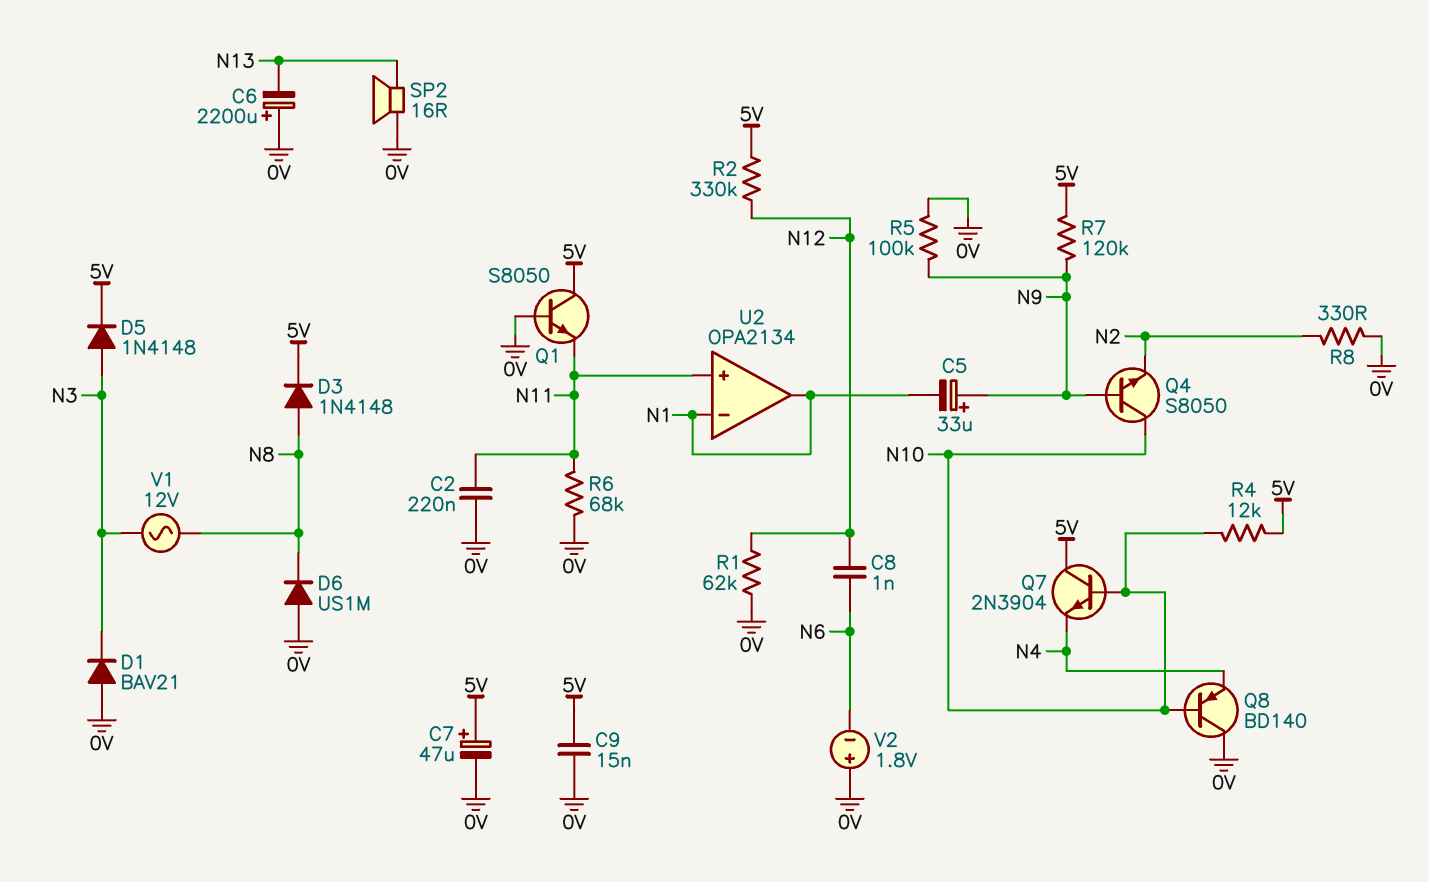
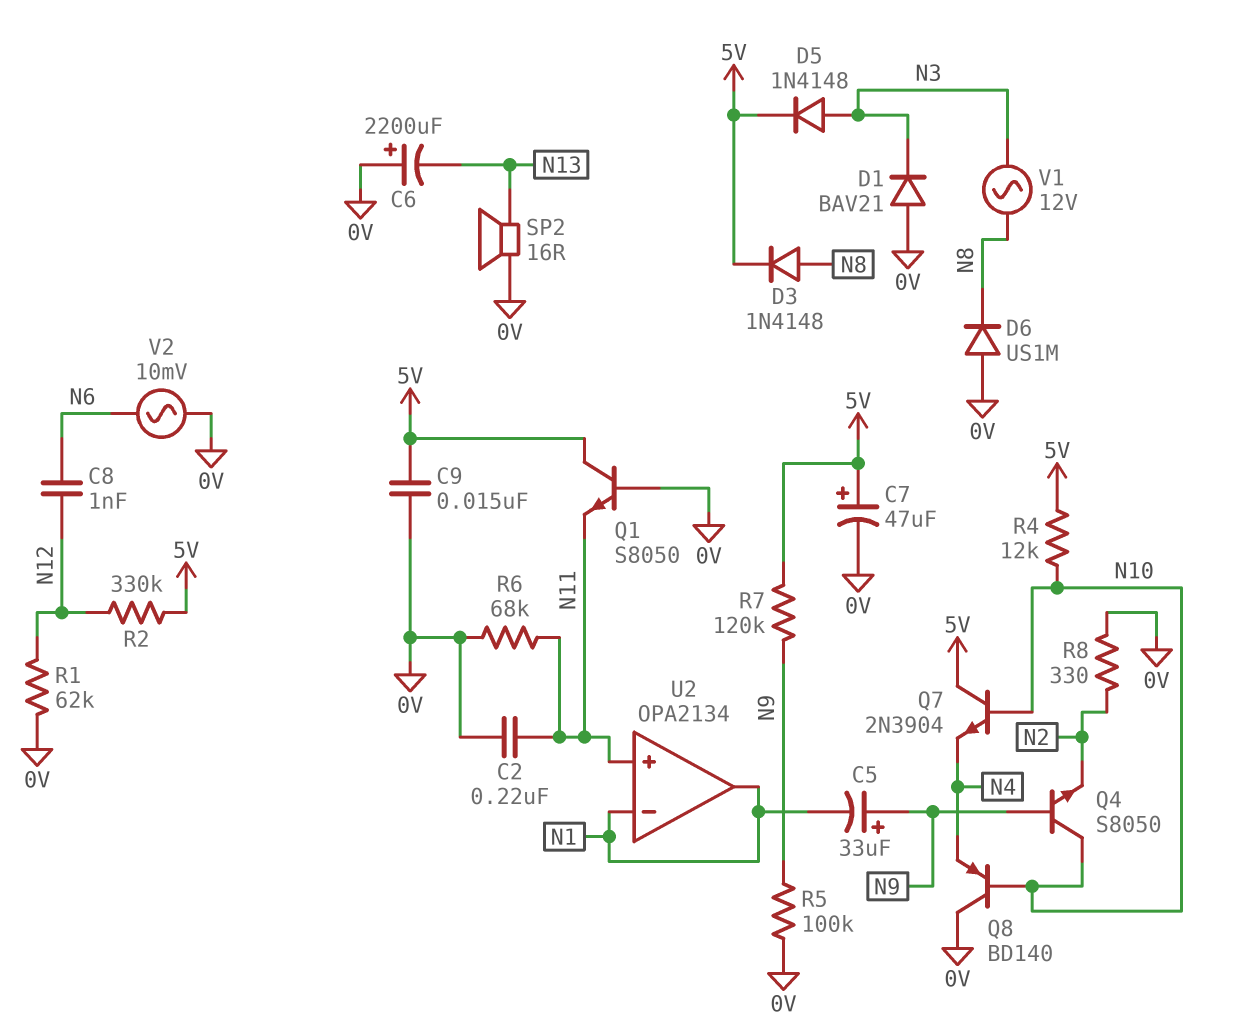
V2: 1.8V (plus 0V, minus N6) -> AC 10mV (0V, N6)

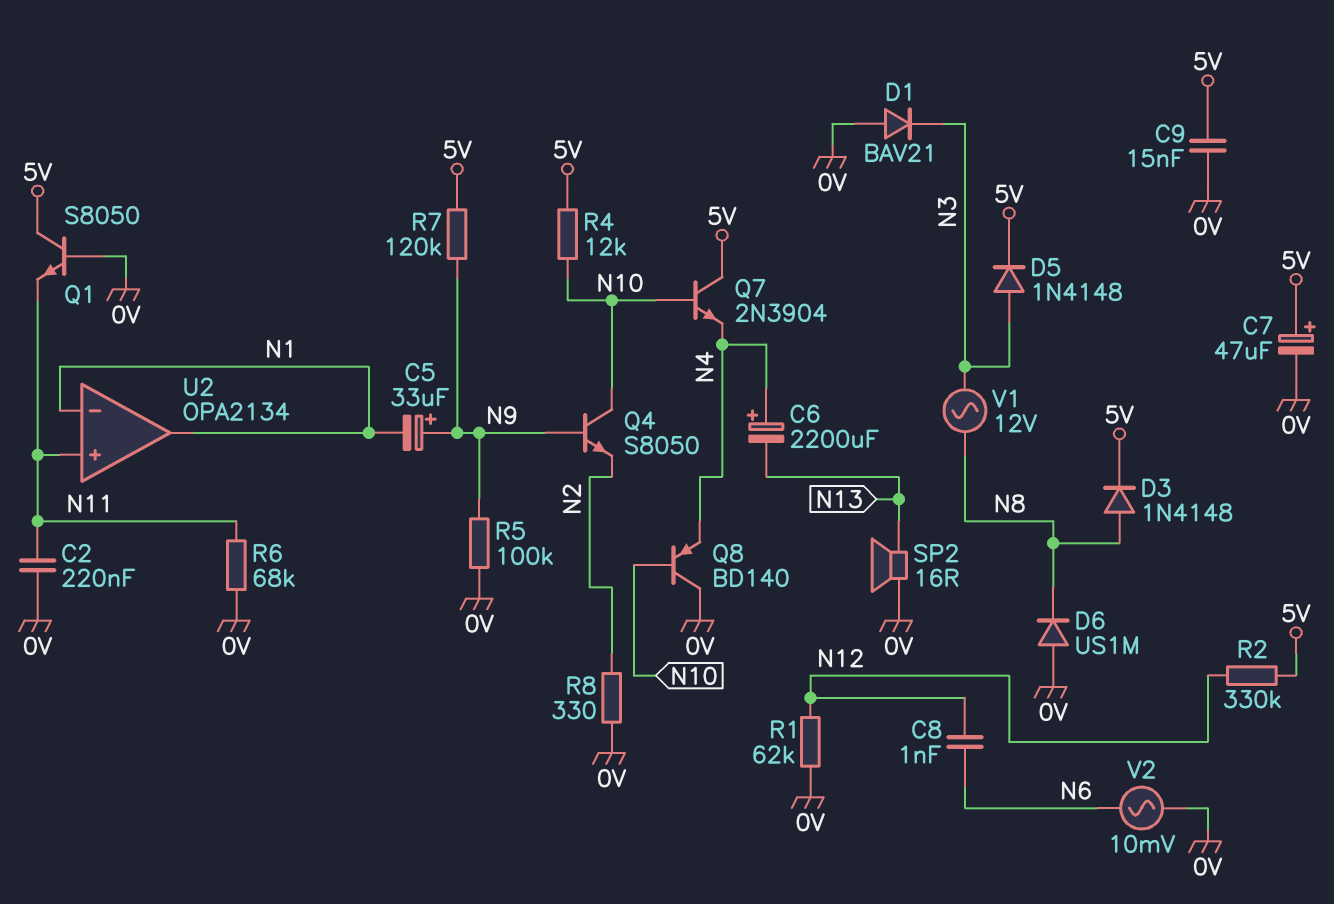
C6: 2200uF (plus 0V, minus N13) -> 2200uF (plus N4, minus N13)

